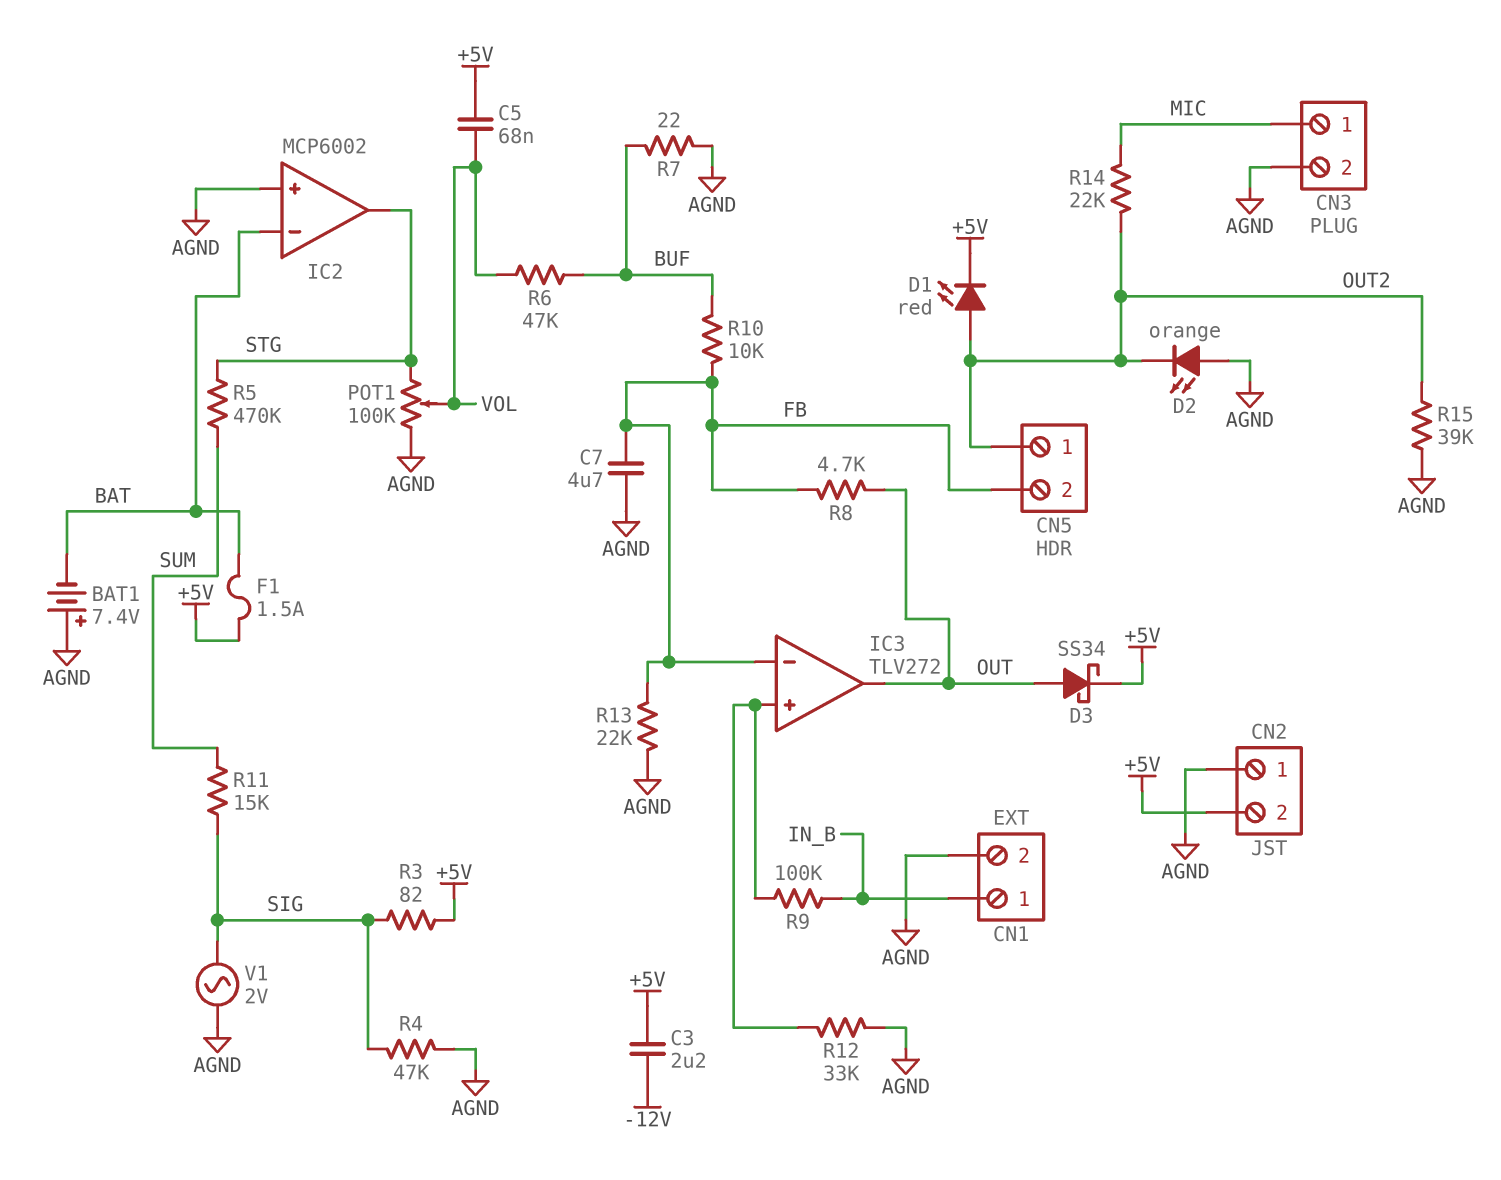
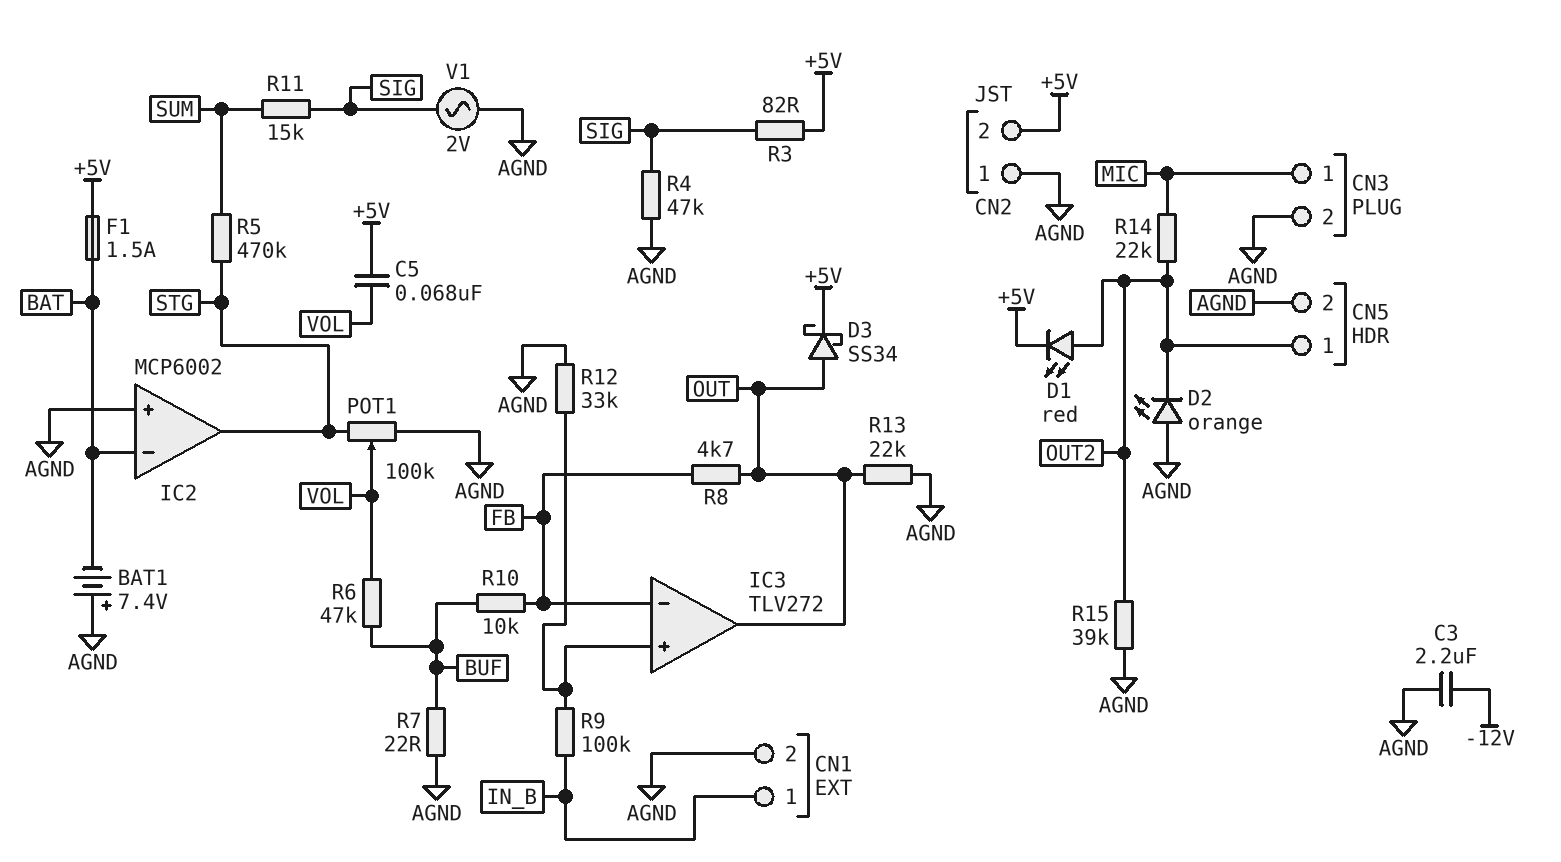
C3: 2.2uF (+5V, -12V) -> 2.2uF (-12V, AGND)
C7: 4.7uF (AGND, FB) -> none
CN5 pin 2: FB -> AGND
R13: 22k (AGND, FB) -> 22k (AGND, OUT)

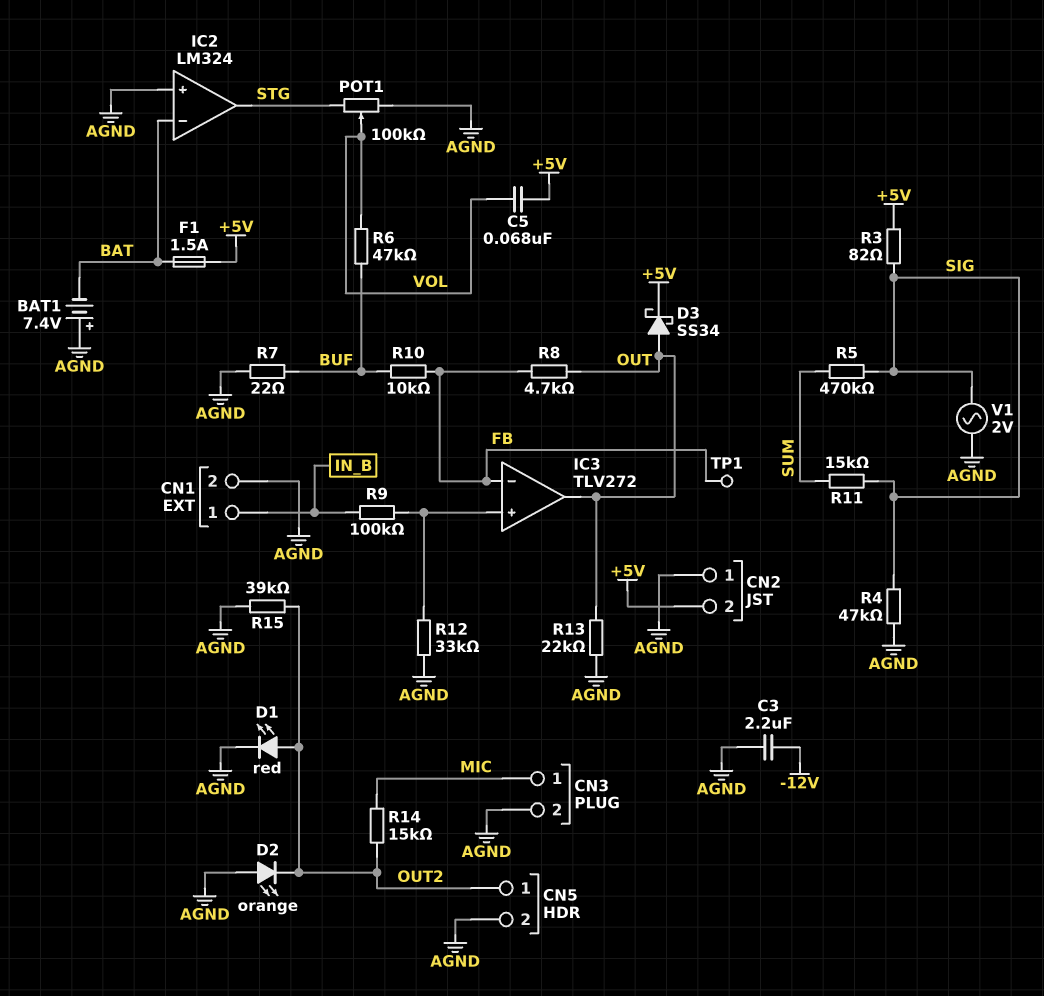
D1: LED red (A OUT2, K +5V) -> LED red (A OUT2, K AGND)
IC2: MCP6002 -> LM324
R5: 470k (STG, SUM) -> 470k (SIG, SUM)
R14: 22k (MIC, OUT2) -> 15k (MIC, OUT2)
TP1: none -> test point (FB)

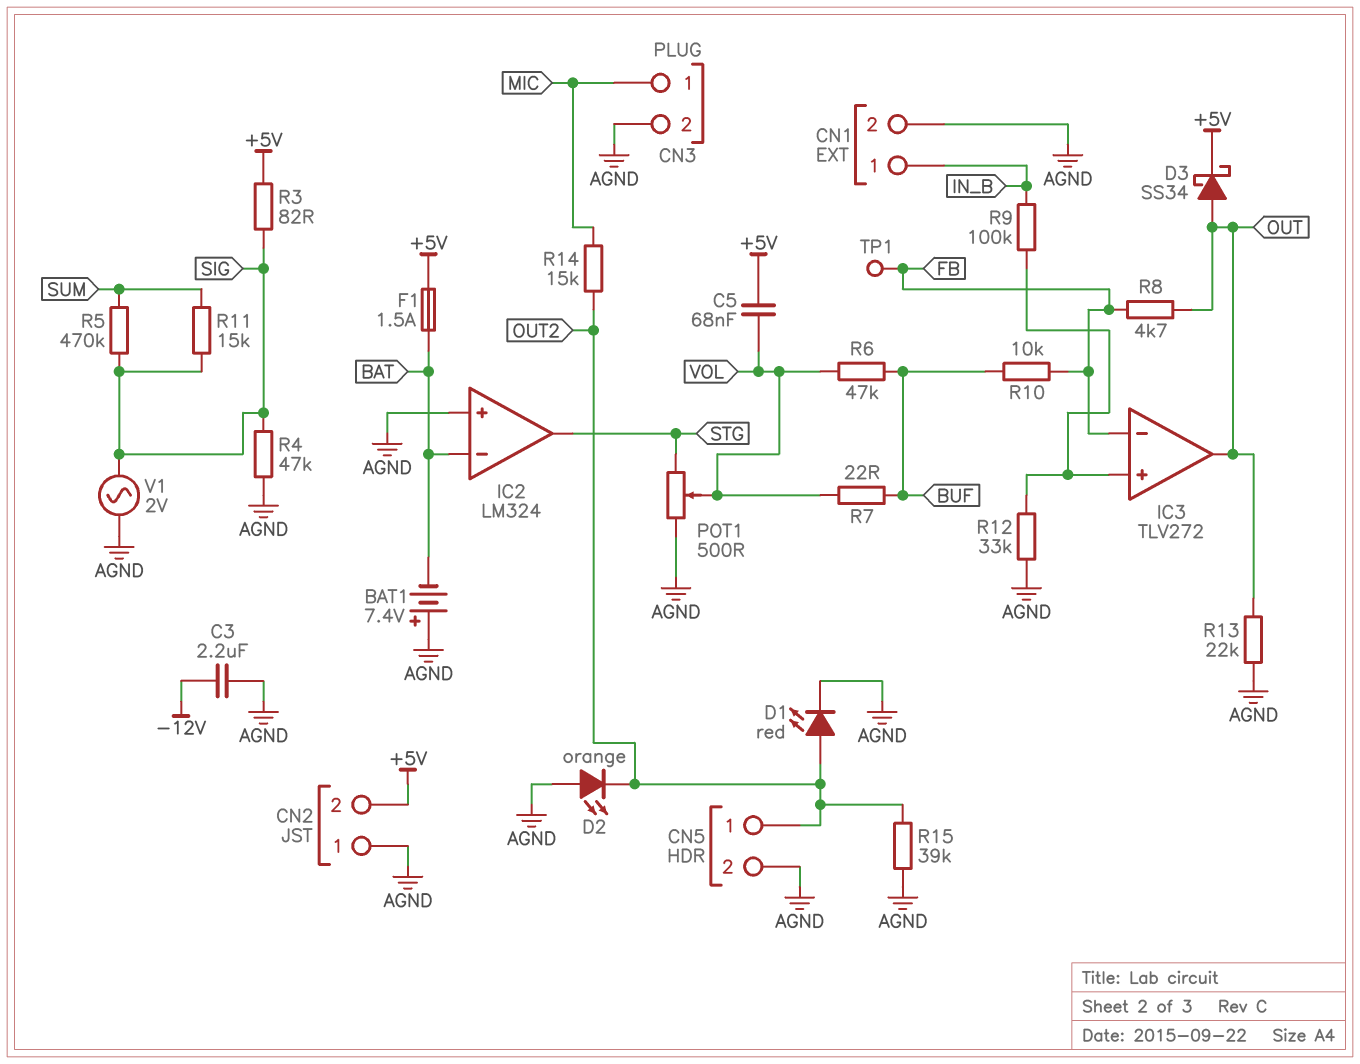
POT1: 100k (AGND, STG, wiper VOL) -> 500 (AGND, STG, wiper VOL)
R7: 22 (AGND, BUF) -> 22 (BUF, VOL)

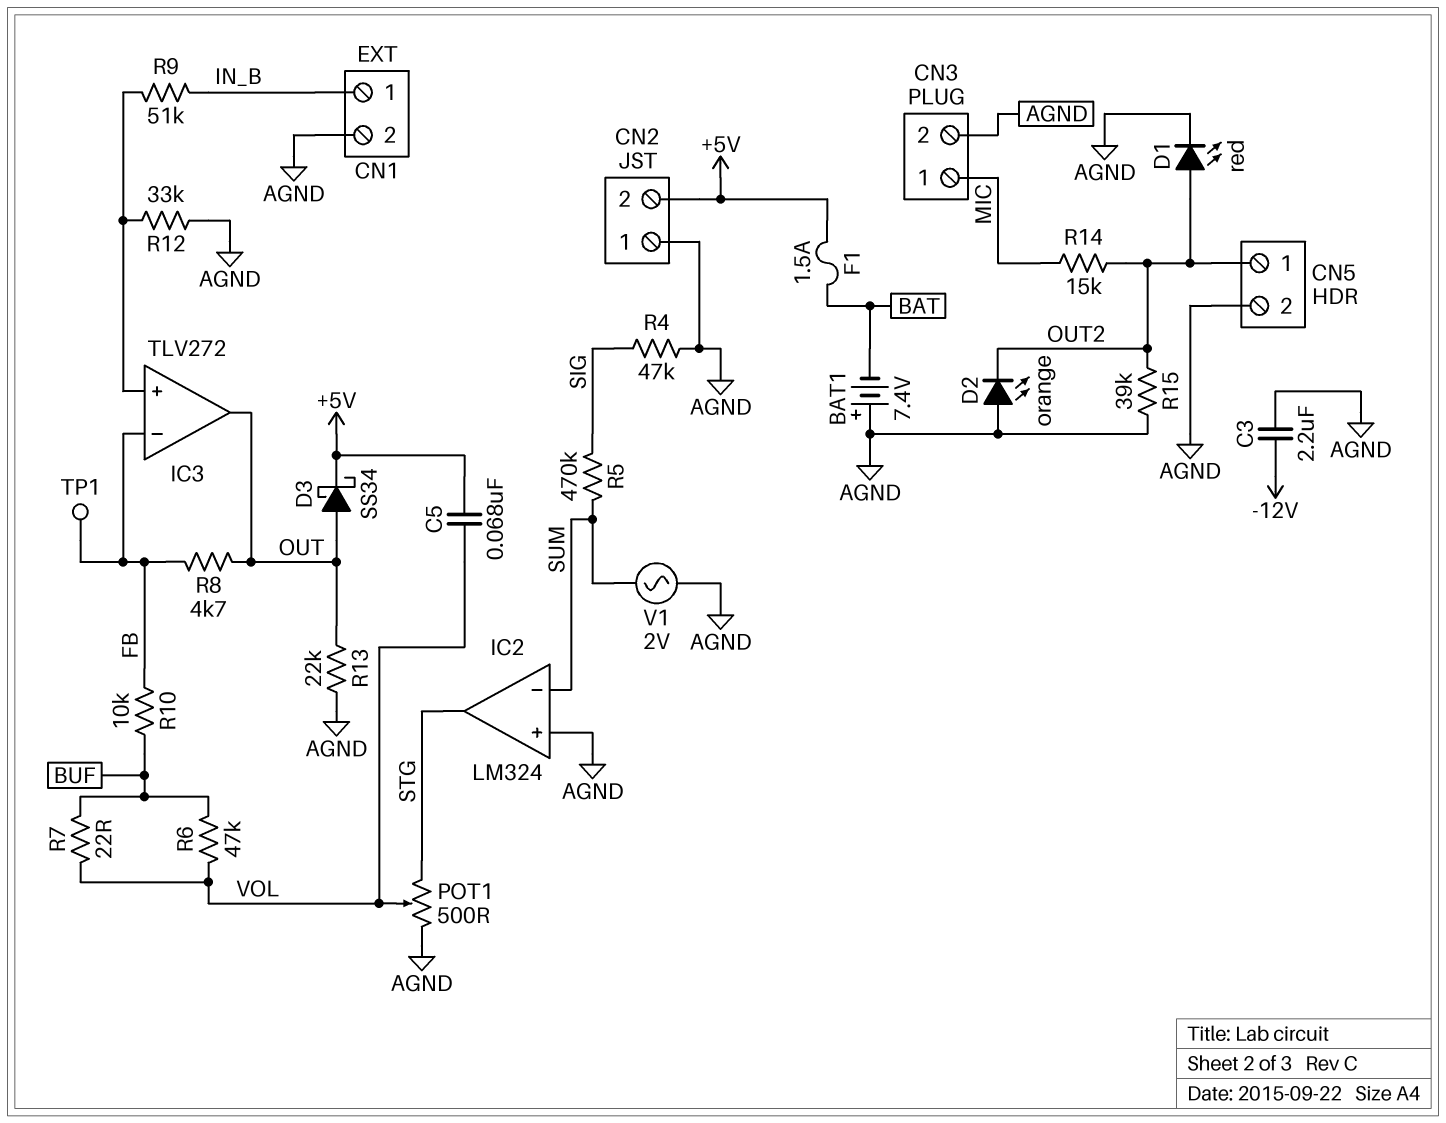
IC2 pin in-: BAT -> SUM
R3: 82 (+5V, SIG) -> none
R9: 100k (IC3/in+, IN_B) -> 51k (IC3/in+, IN_B)
R11: 15k (SIG, SUM) -> none
V1: AC 2V (AGND, SIG) -> AC 2V (AGND, SUM)

